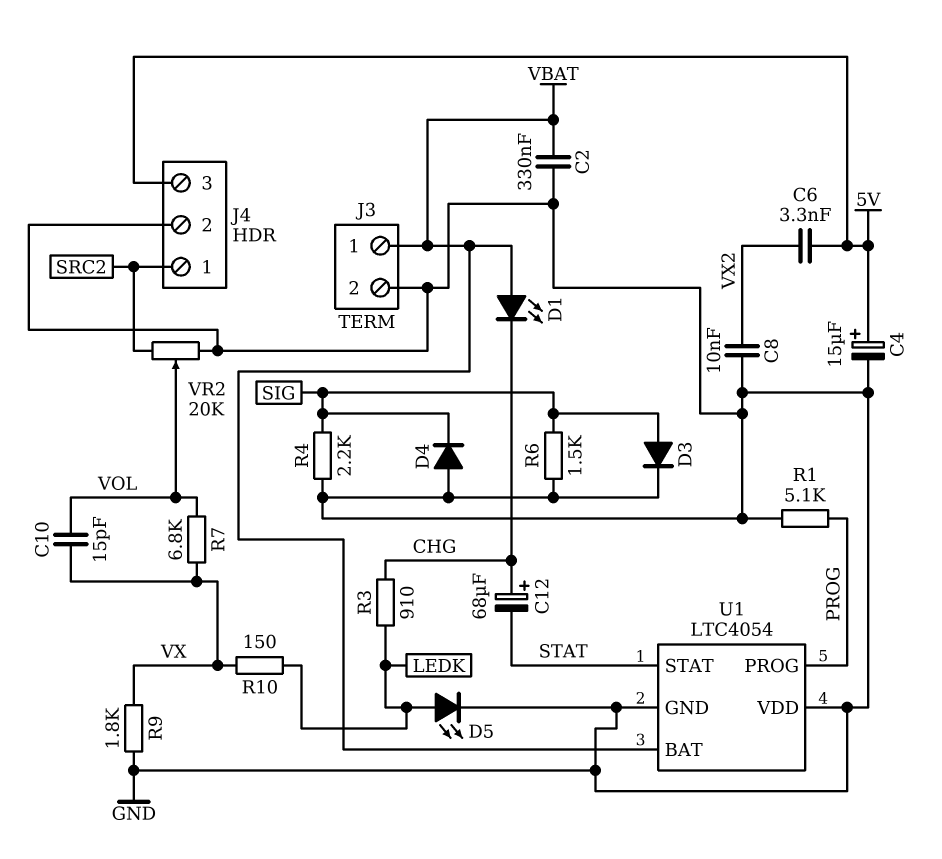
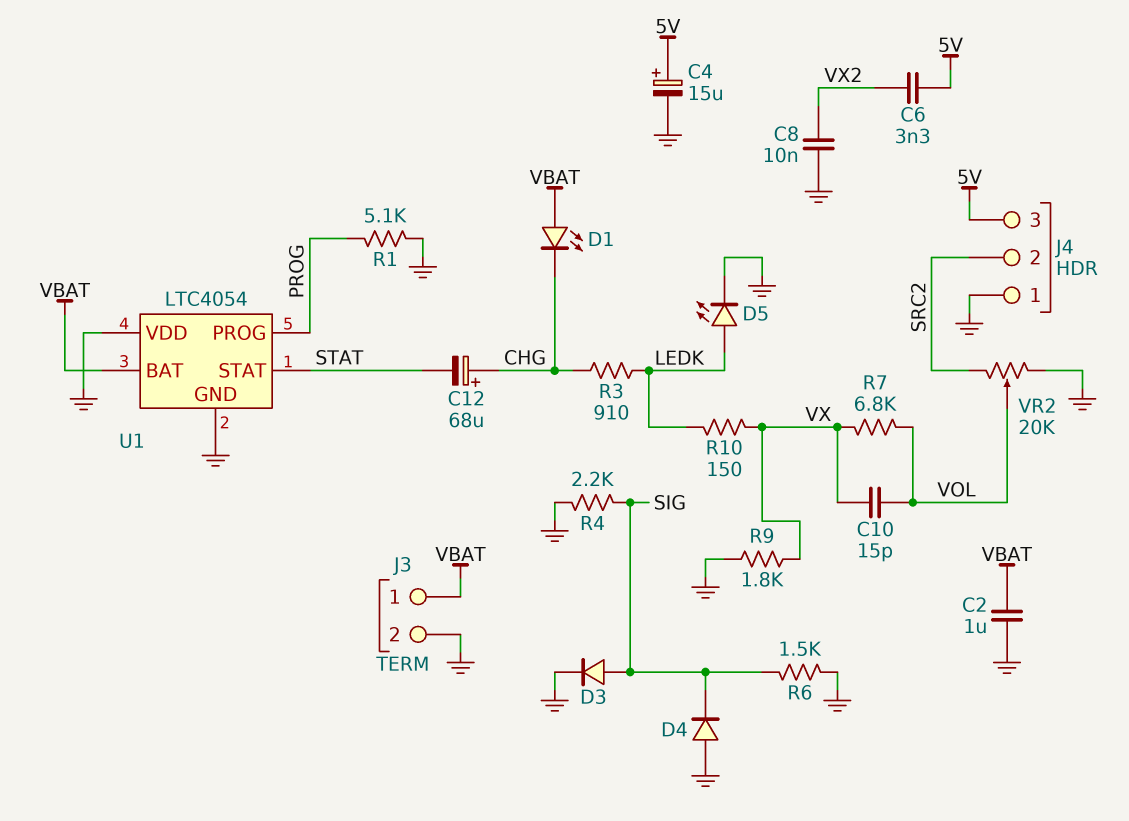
C2: 330nF (GND, VBAT) -> 1uF (GND, VBAT)
J4 pin 1: SRC2 -> GND
J4 pin 2: GND -> SRC2

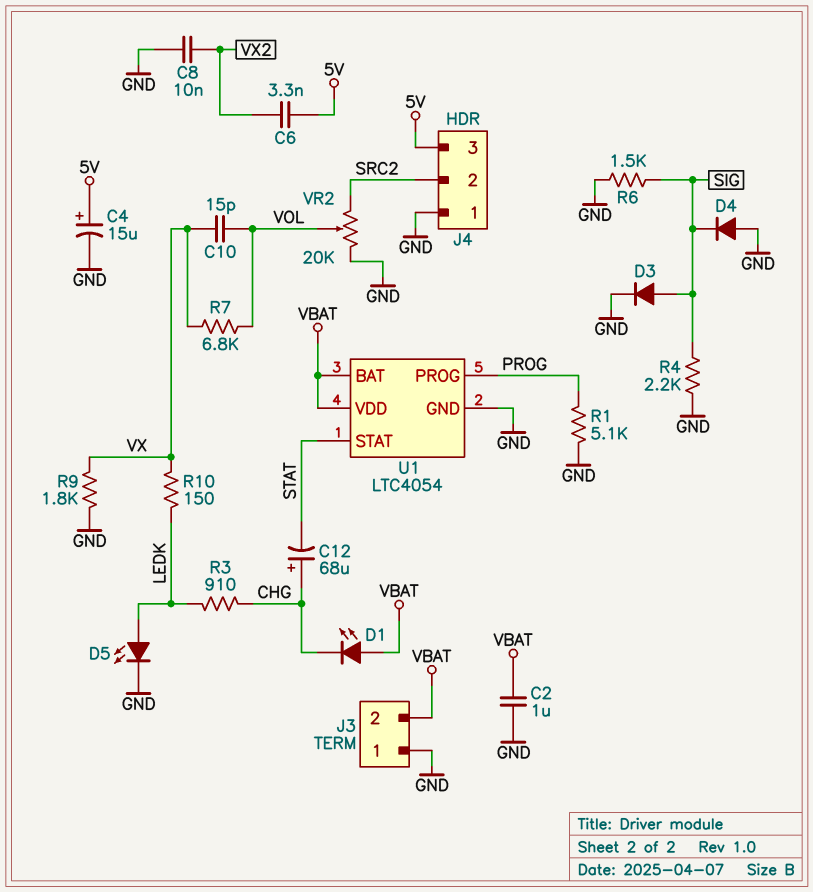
J3 pin 1: VBAT -> GND
J3 pin 2: GND -> VBAT
U1 pin VDD: GND -> VBAT

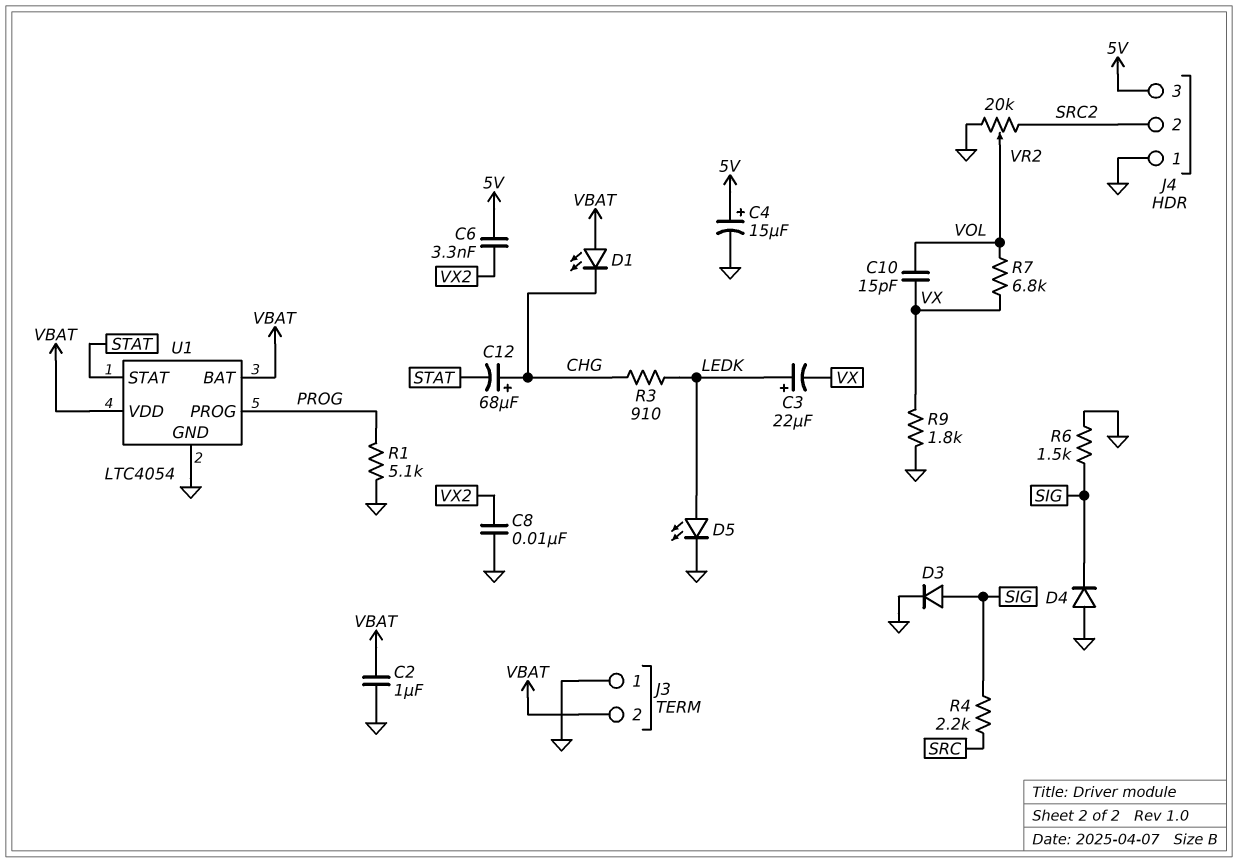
C3: none -> 22uF (plus LEDK, minus VX)
R4: 2.2k (GND, SIG) -> 2.2k (SIG, SRC)
R10: 150 (LEDK, VX) -> none

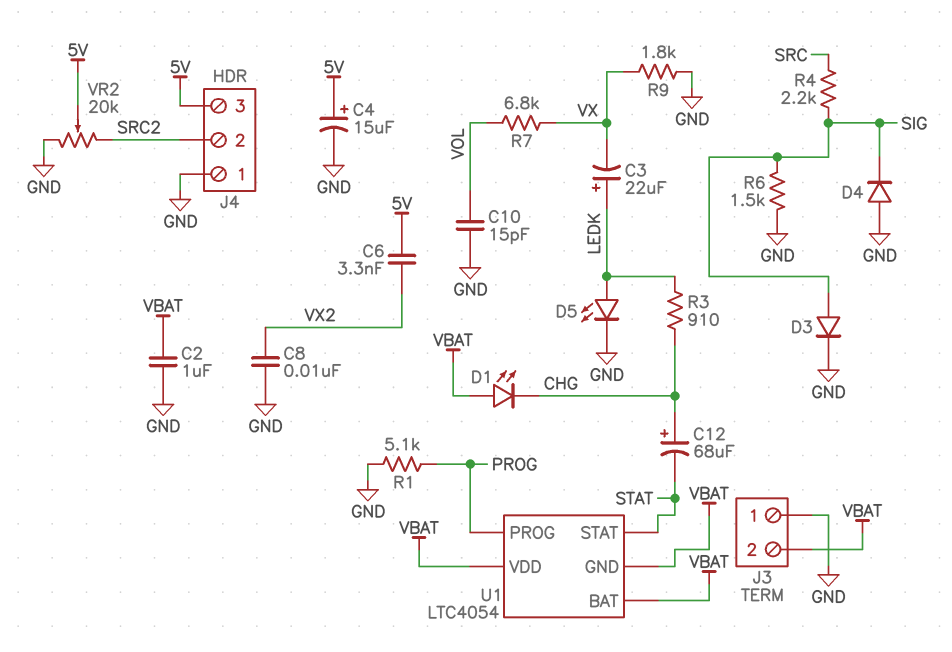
C10: 15pF (VOL, VX) -> 15pF (GND, VOL)
U1 pin GND: GND -> VBAT
VR2: 20k (GND, SRC2, wiper VOL) -> 20k (GND, SRC2, wiper 5V)

